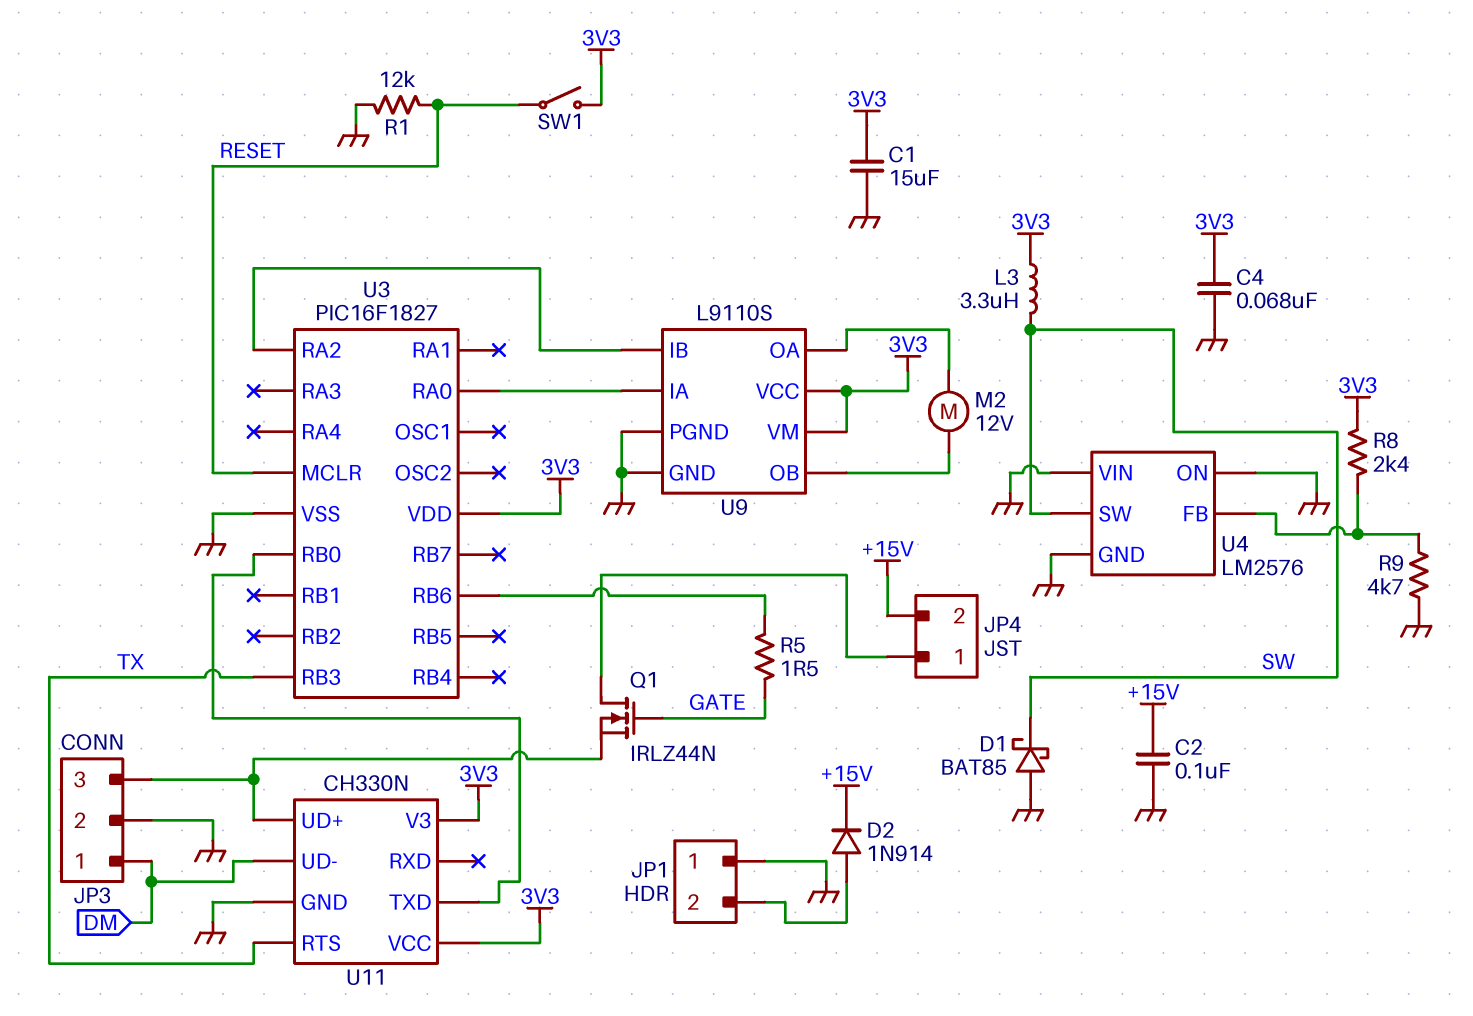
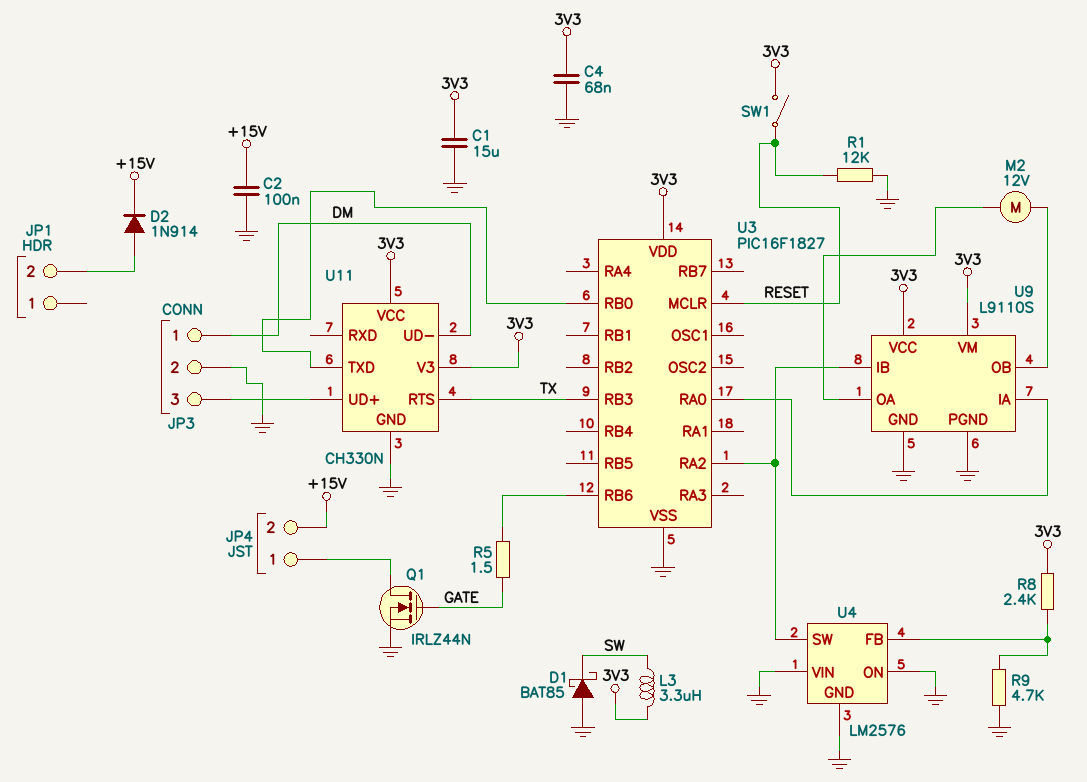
JP1 pin 1: GND -> none
Q1: NMOS IRLZ44N (G GATE, D JP4/1, S JP3/3) -> NMOS IRLZ44N (G GATE, D JP4/1, S GND)
U4 pin SW: SW -> U3/RA2

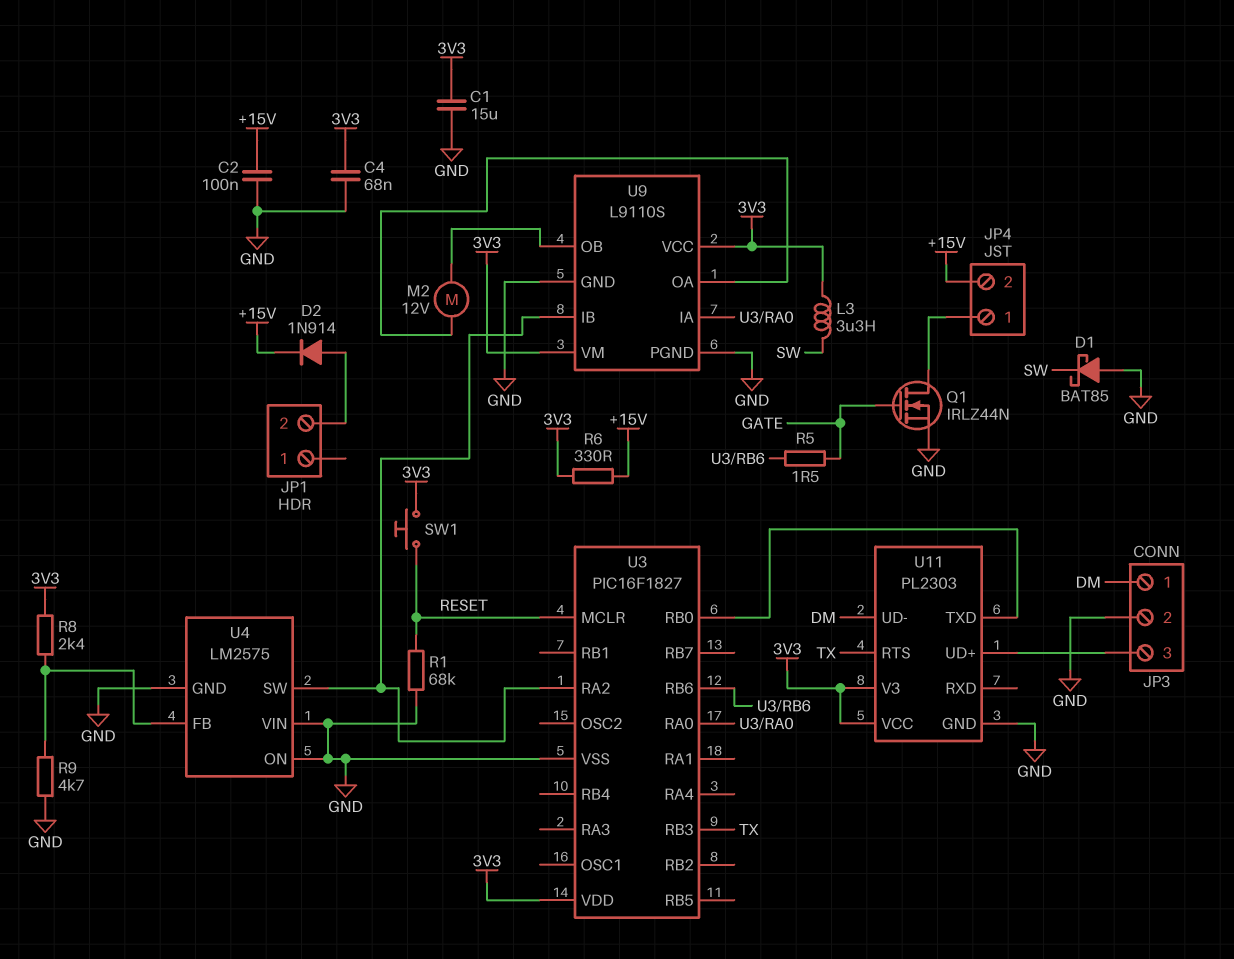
R1: 12k (GND, RESET) -> 68k (GND, RESET)
R6: none -> 330 (+15V, 3V3)
SW1: switch (3V3, RESET) -> button (3V3, RESET)
U4: LM2576 -> LM2575
U11: CH330N -> PL2303

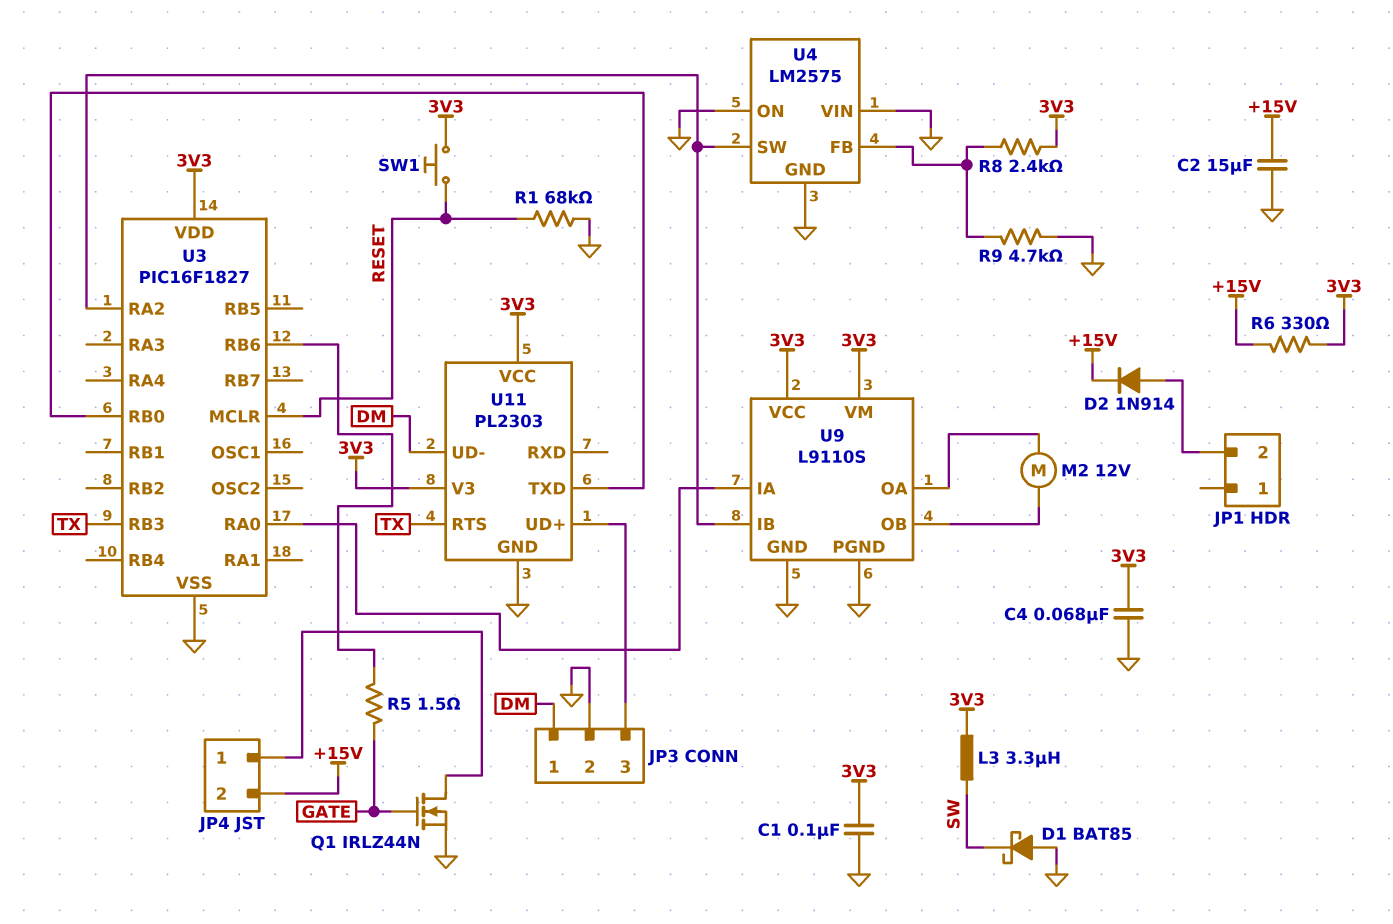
C1: 15uF (3V3, GND) -> 100nF (3V3, GND)
C2: 100nF (+15V, GND) -> 15uF (+15V, GND)

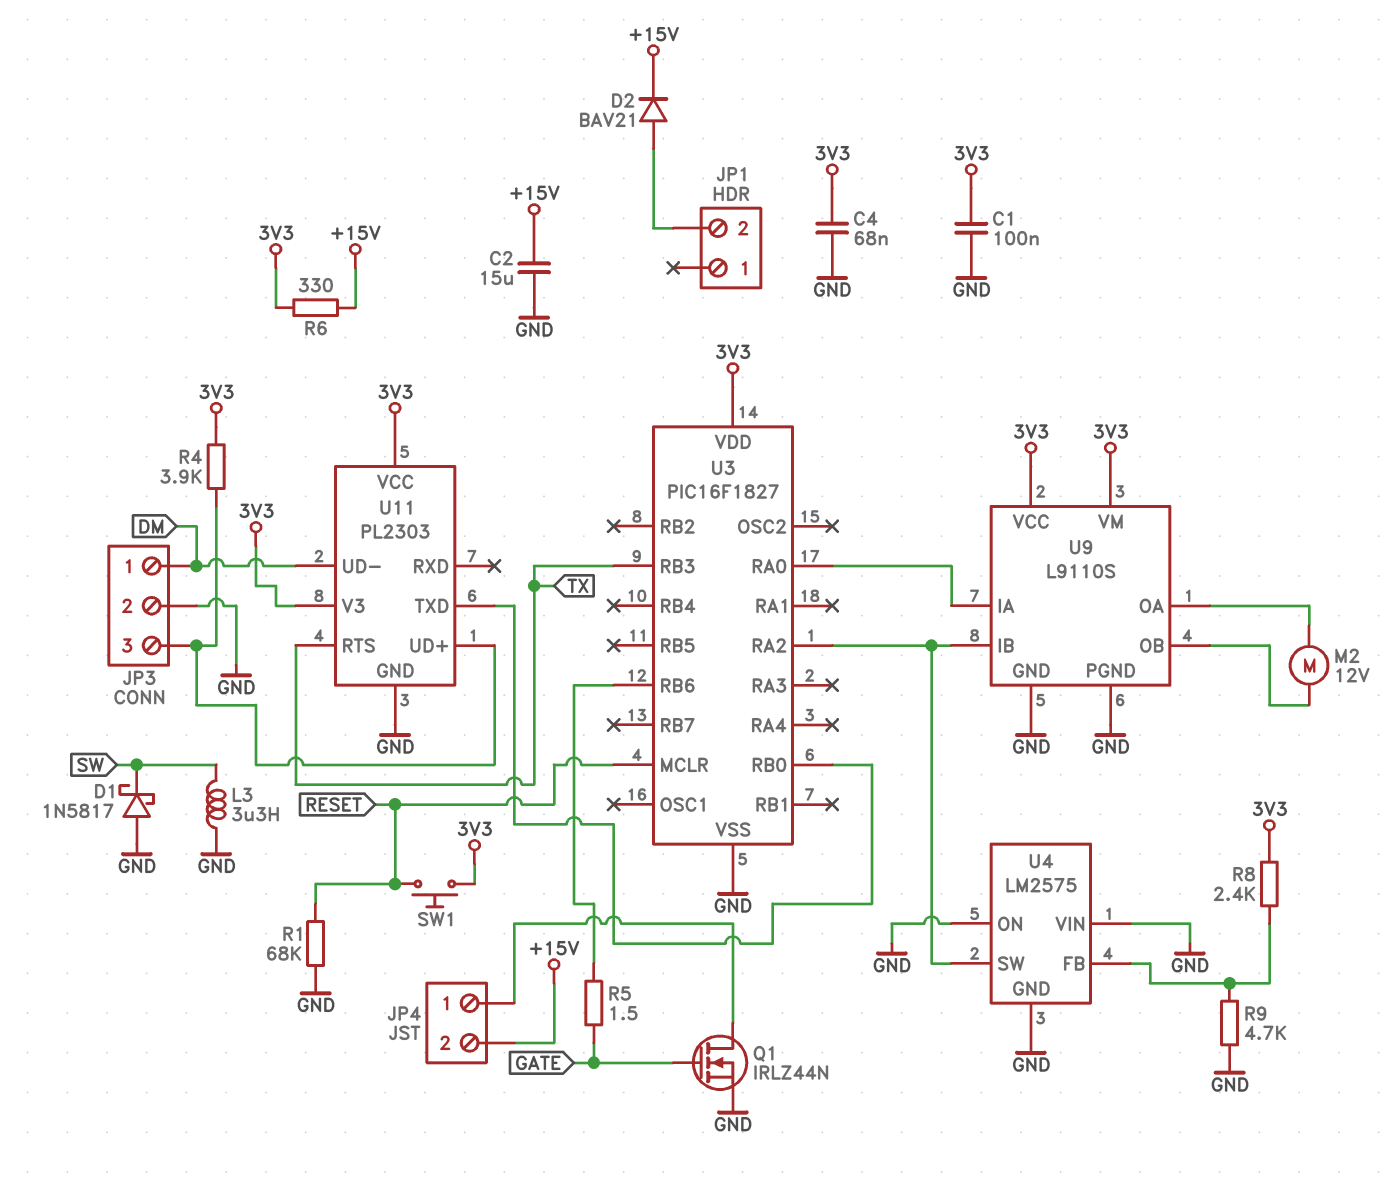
D1: schottky BAT85 (A GND, K SW) -> schottky 1N5817 (A GND, K SW)
D2: diode 1N914 (A JP1/2, K +15V) -> diode BAV21 (A JP1/2, K +15V)
L3: 3.3uH (3V3, SW) -> 3.3uH (GND, SW)
R4: none -> 3.9k (3V3, JP3/3)

